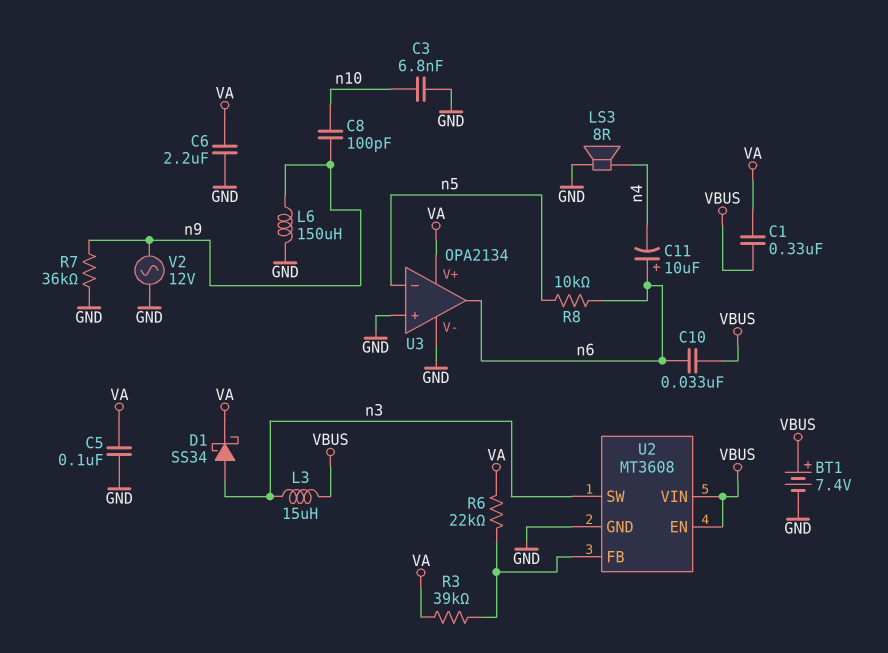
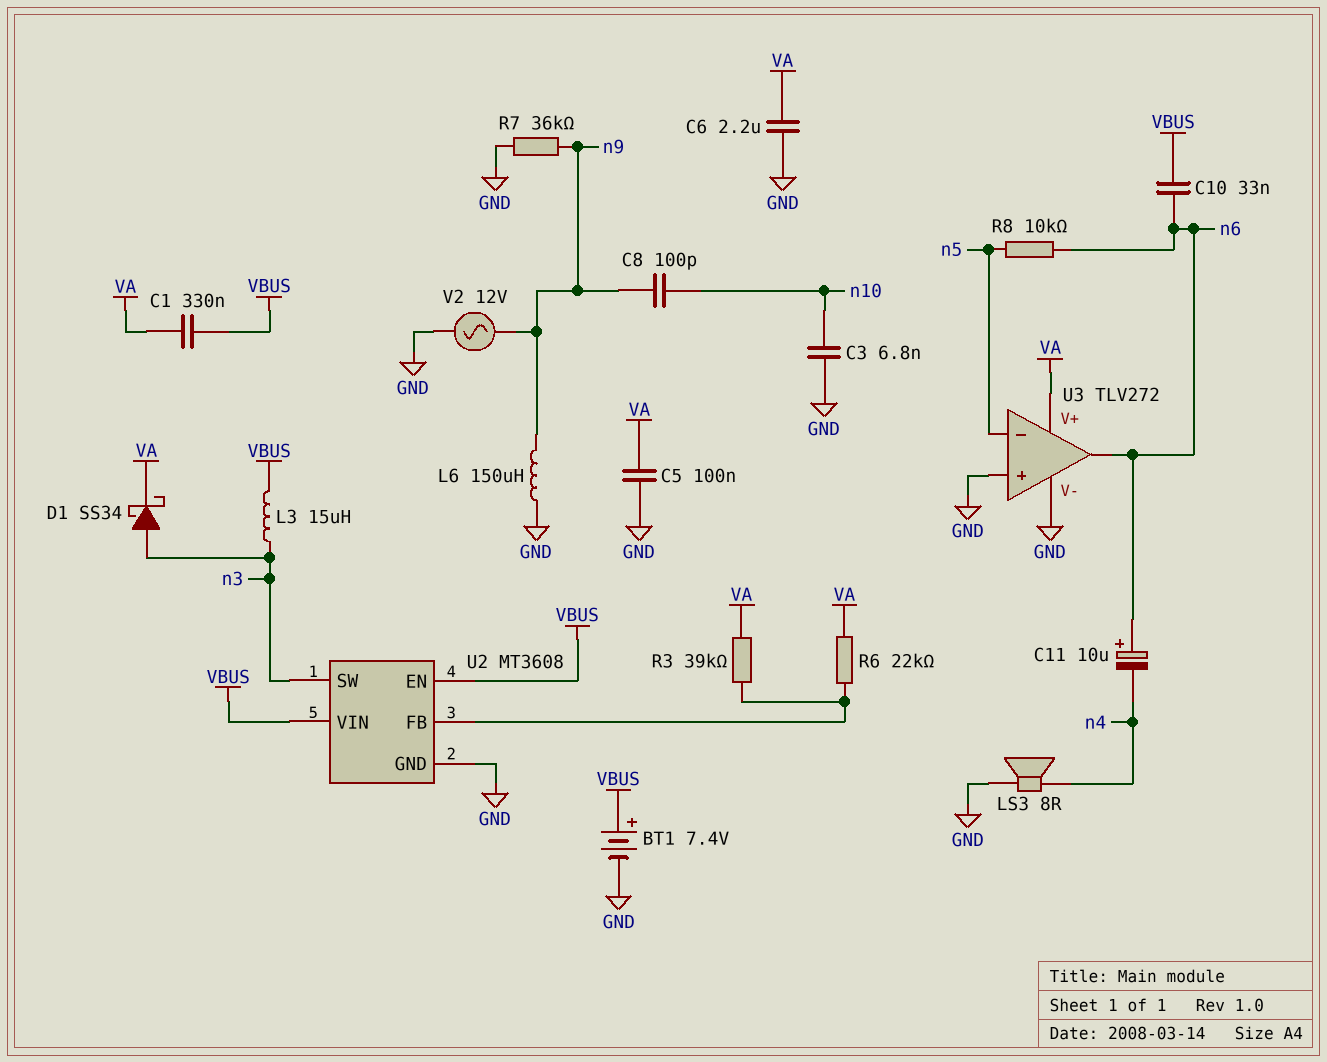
U3: OPA2134 -> TLV272

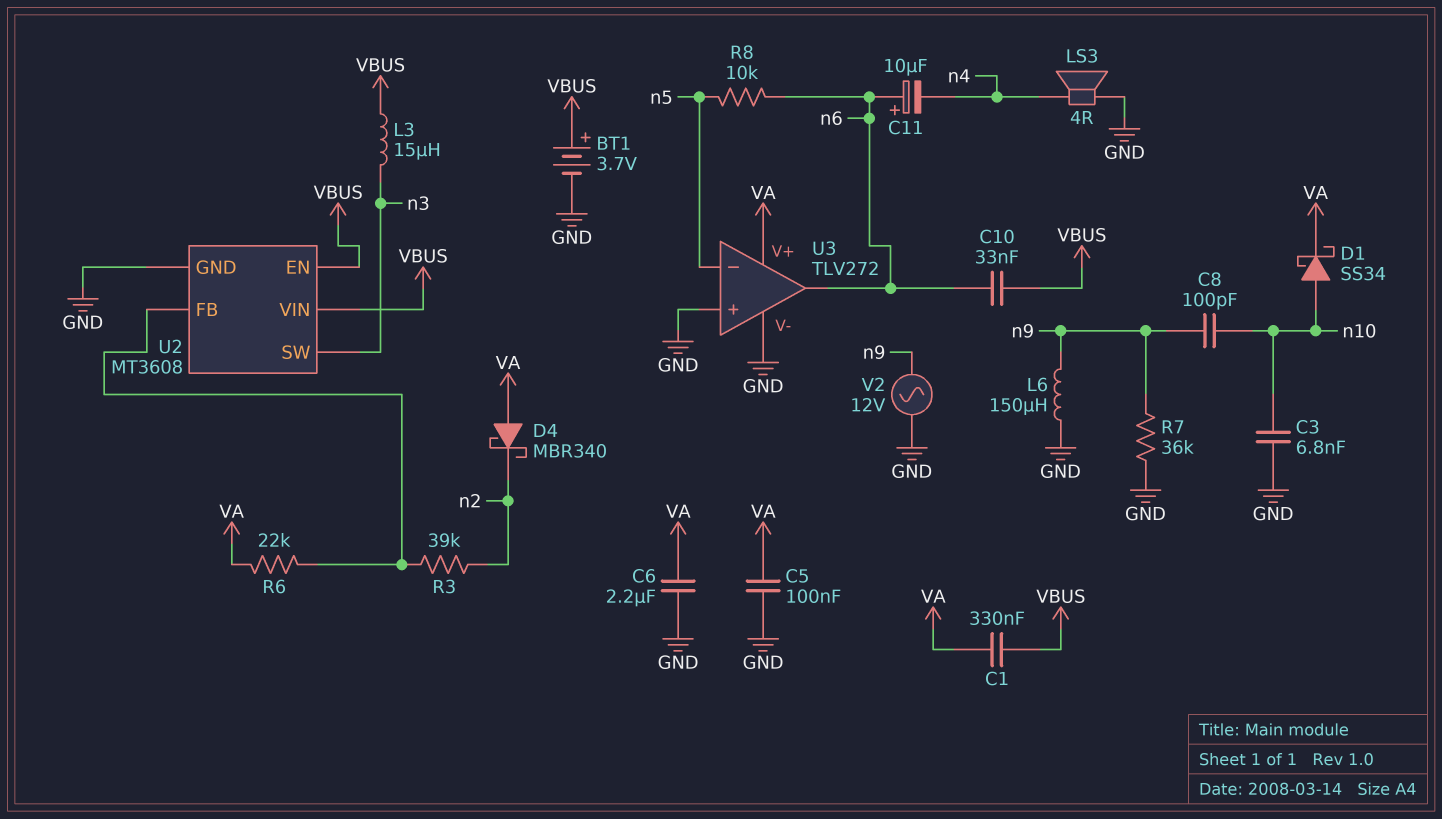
BT1: 7.4V (plus VBUS, minus GND) -> 3.7V (plus VBUS, minus GND)
D1: schottky SS34 (A n3, K VA) -> schottky SS34 (A n10, K VA)
D4: none -> schottky MBR340 (A VA, K n2)
LS3: speaker 8R (GND, n4) -> speaker 4R (GND, n4)
R3: 39k (U2/FB, VA) -> 39k (U2/FB, n2)

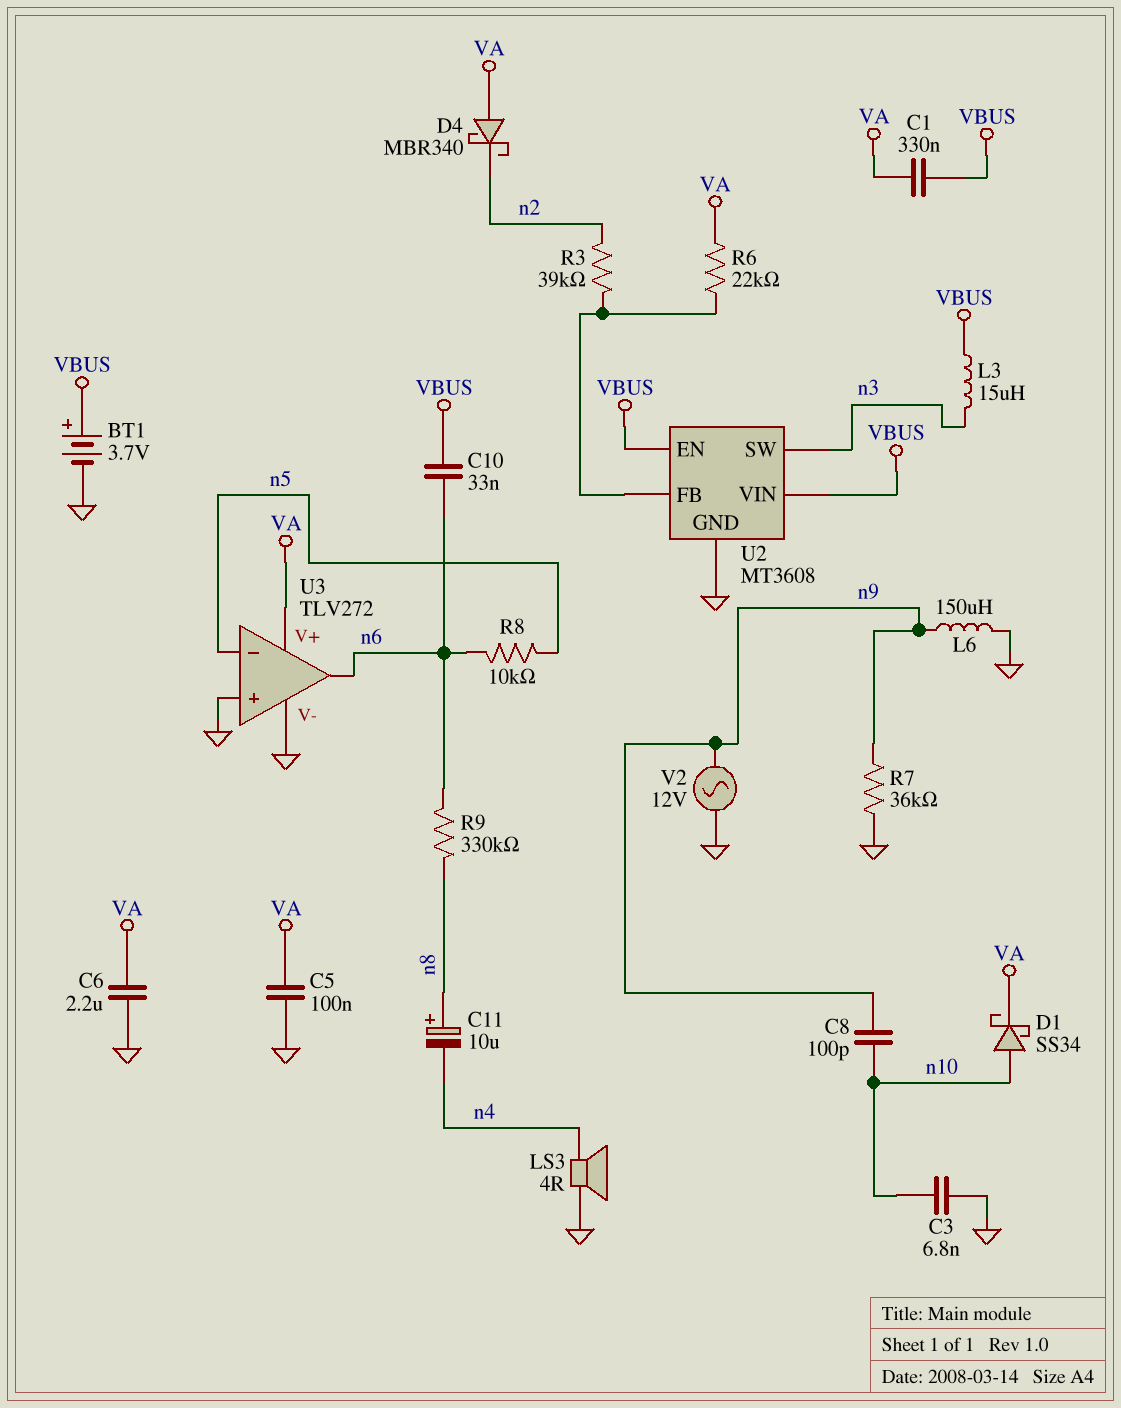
C11: 10uF (plus n6, minus n4) -> 10uF (plus n8, minus n4)
R9: none -> 330k (n6, n8)

